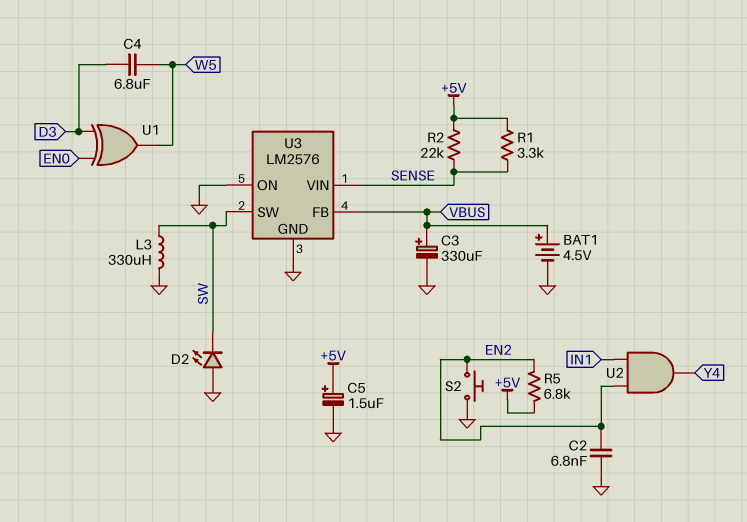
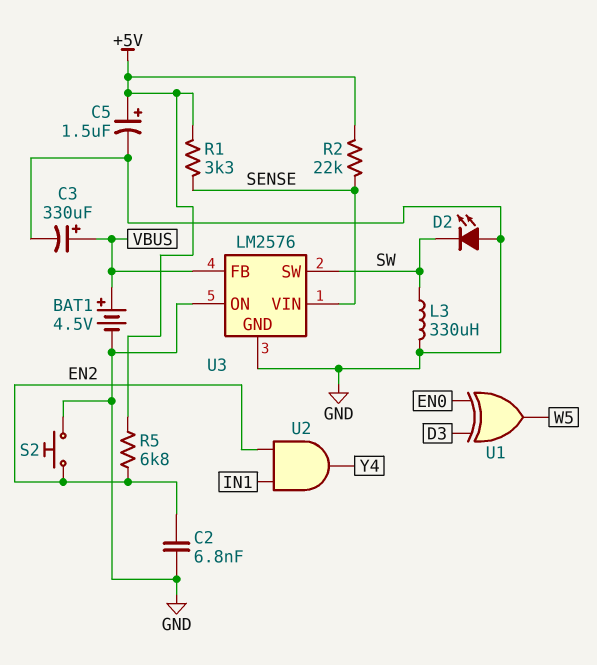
C4: 6.8uF (D3, W5) -> none

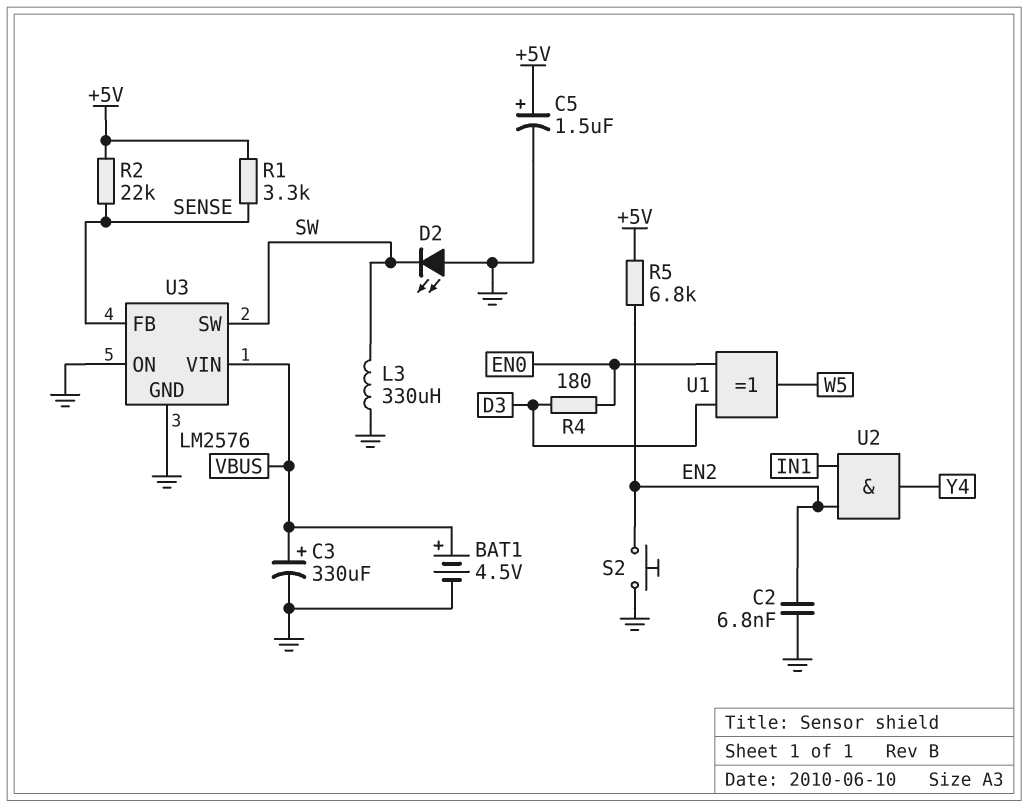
R4: none -> 180 (D3, EN0)
U3 pin FB: VBUS -> SENSE
U3 pin VIN: SENSE -> VBUS

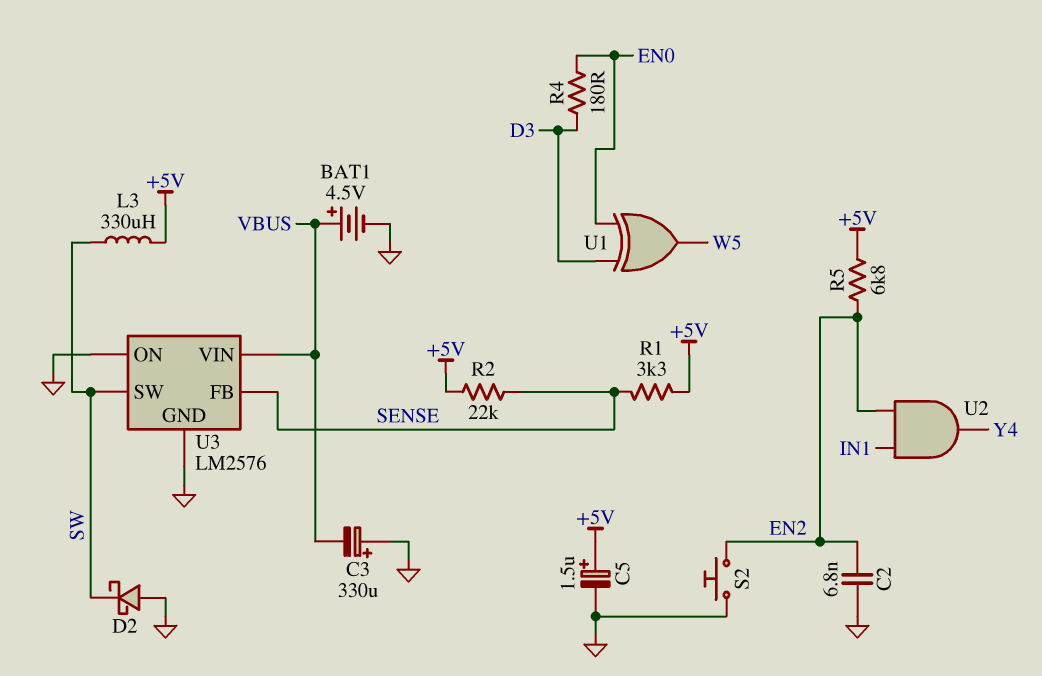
C3: 330uF (plus VBUS, minus GND) -> 330uF (plus GND, minus VBUS)
D2: LED (A GND, K SW) -> schottky (A GND, K SW)
L3: 330uH (GND, SW) -> 330uH (+5V, SW)

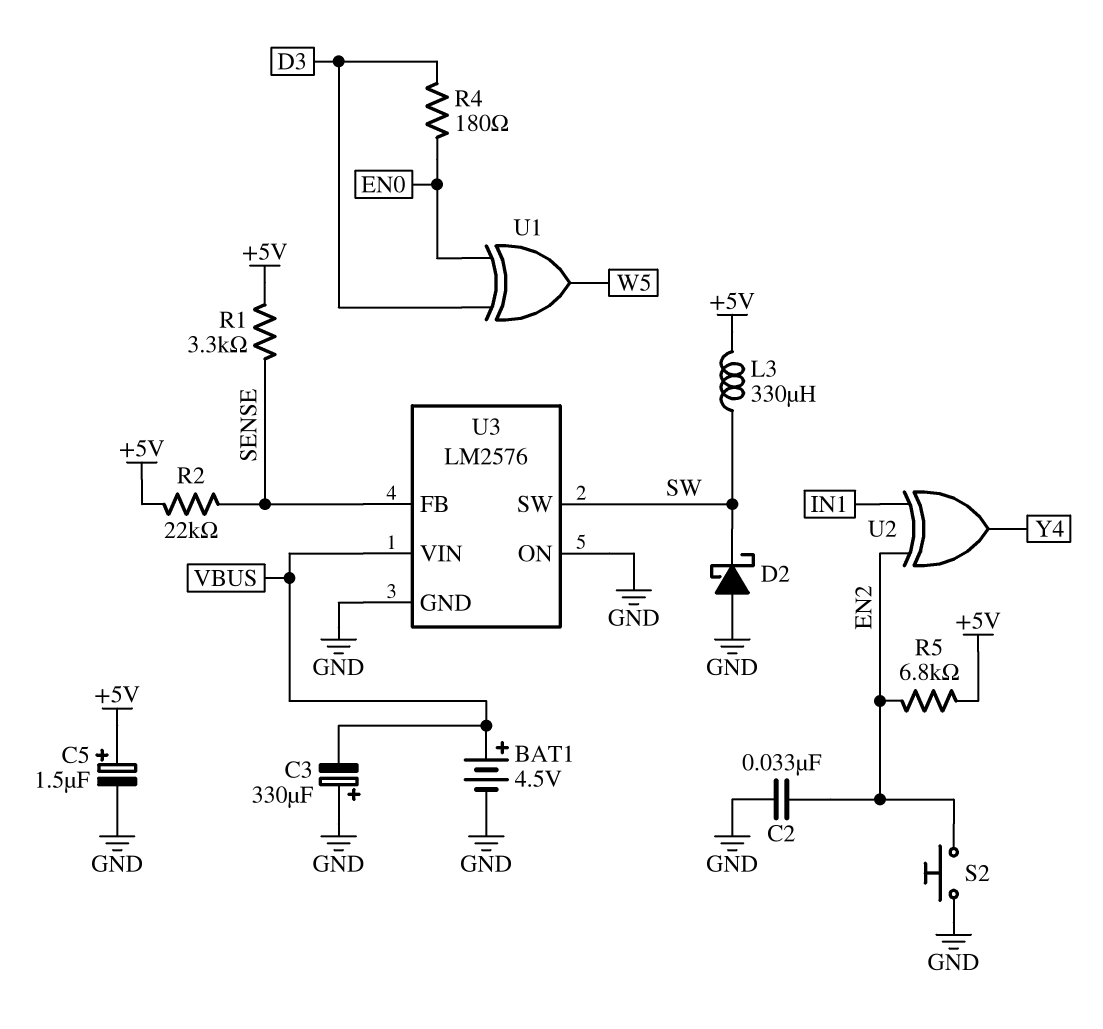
C2: 6.8nF (EN2, GND) -> 33nF (EN2, GND)
U2: AND (in EN2, in IN1, out Y4) -> XOR (in EN2, in IN1, out Y4)

